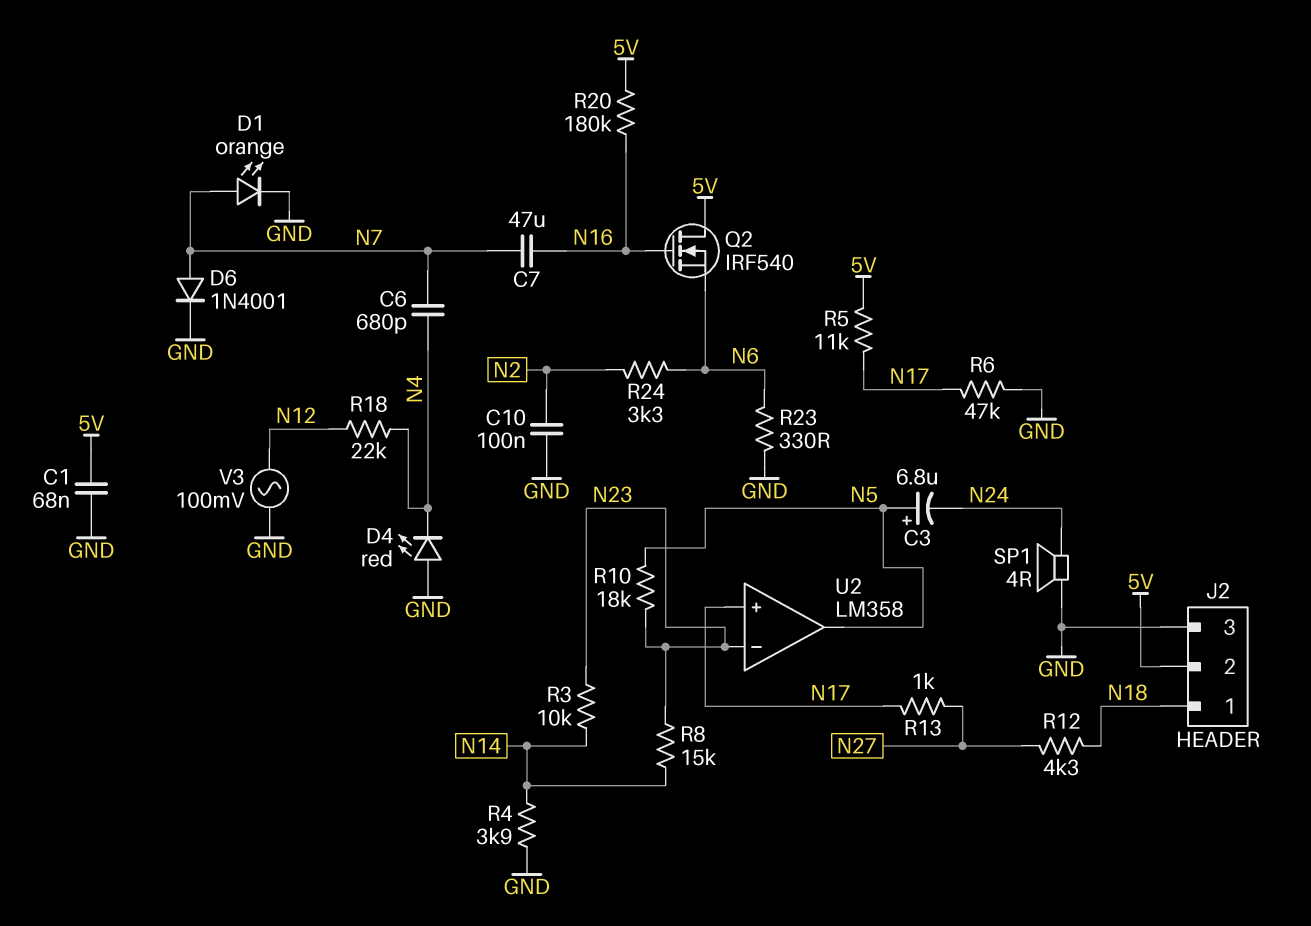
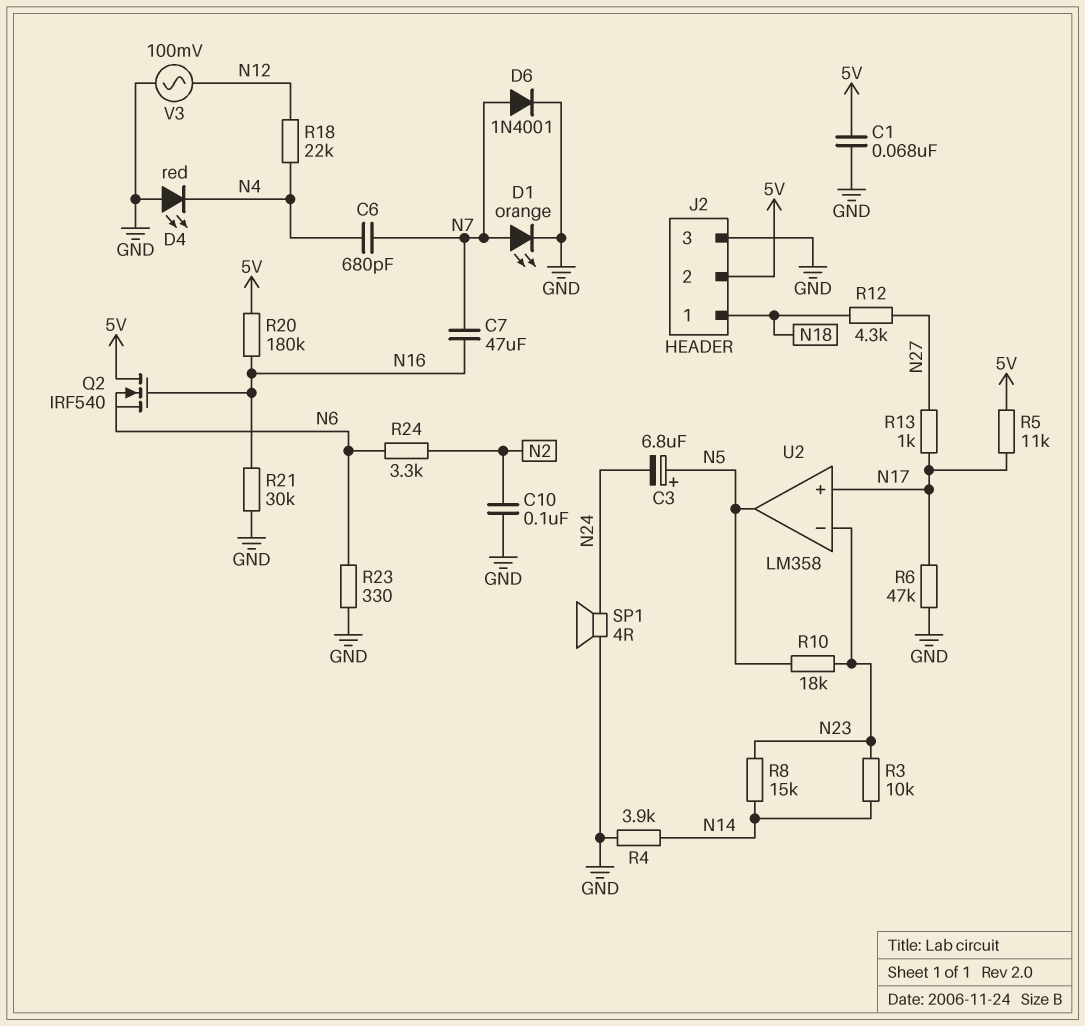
R21: none -> 30k (GND, N16)

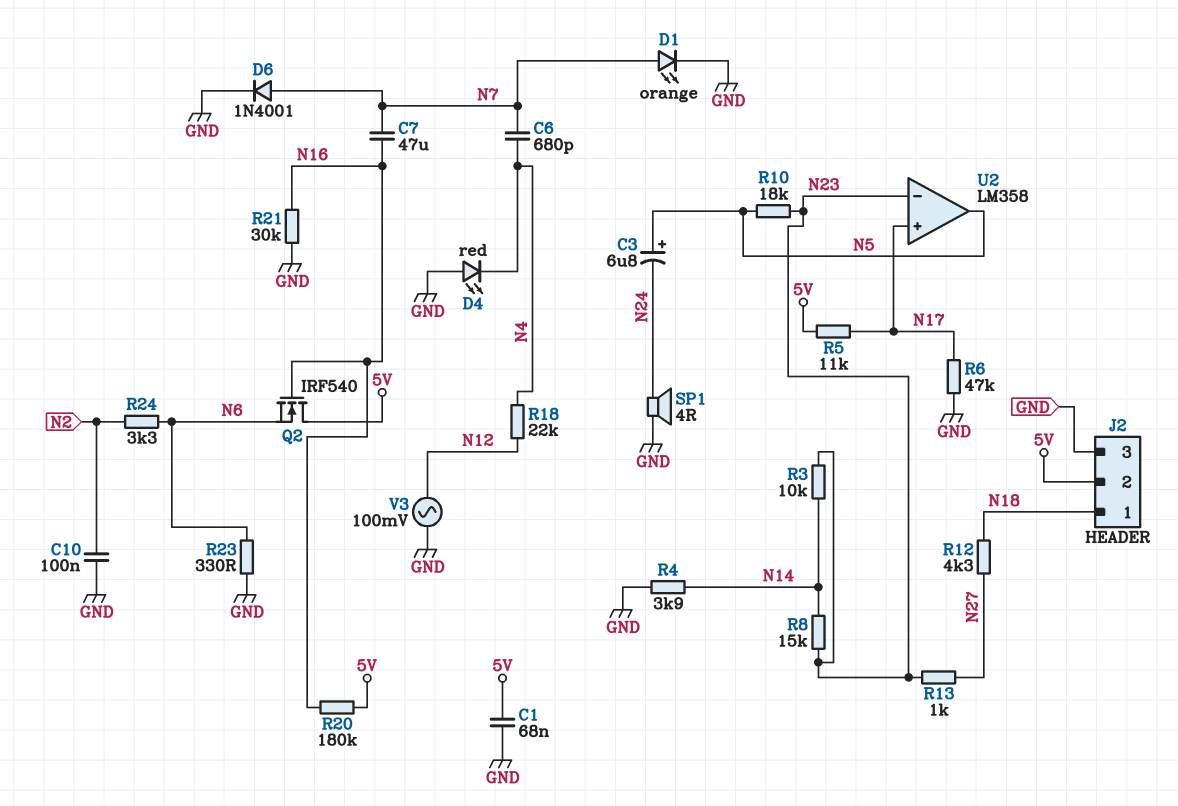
R13: 1k (N17, N27) -> 1k (N23, N27)

